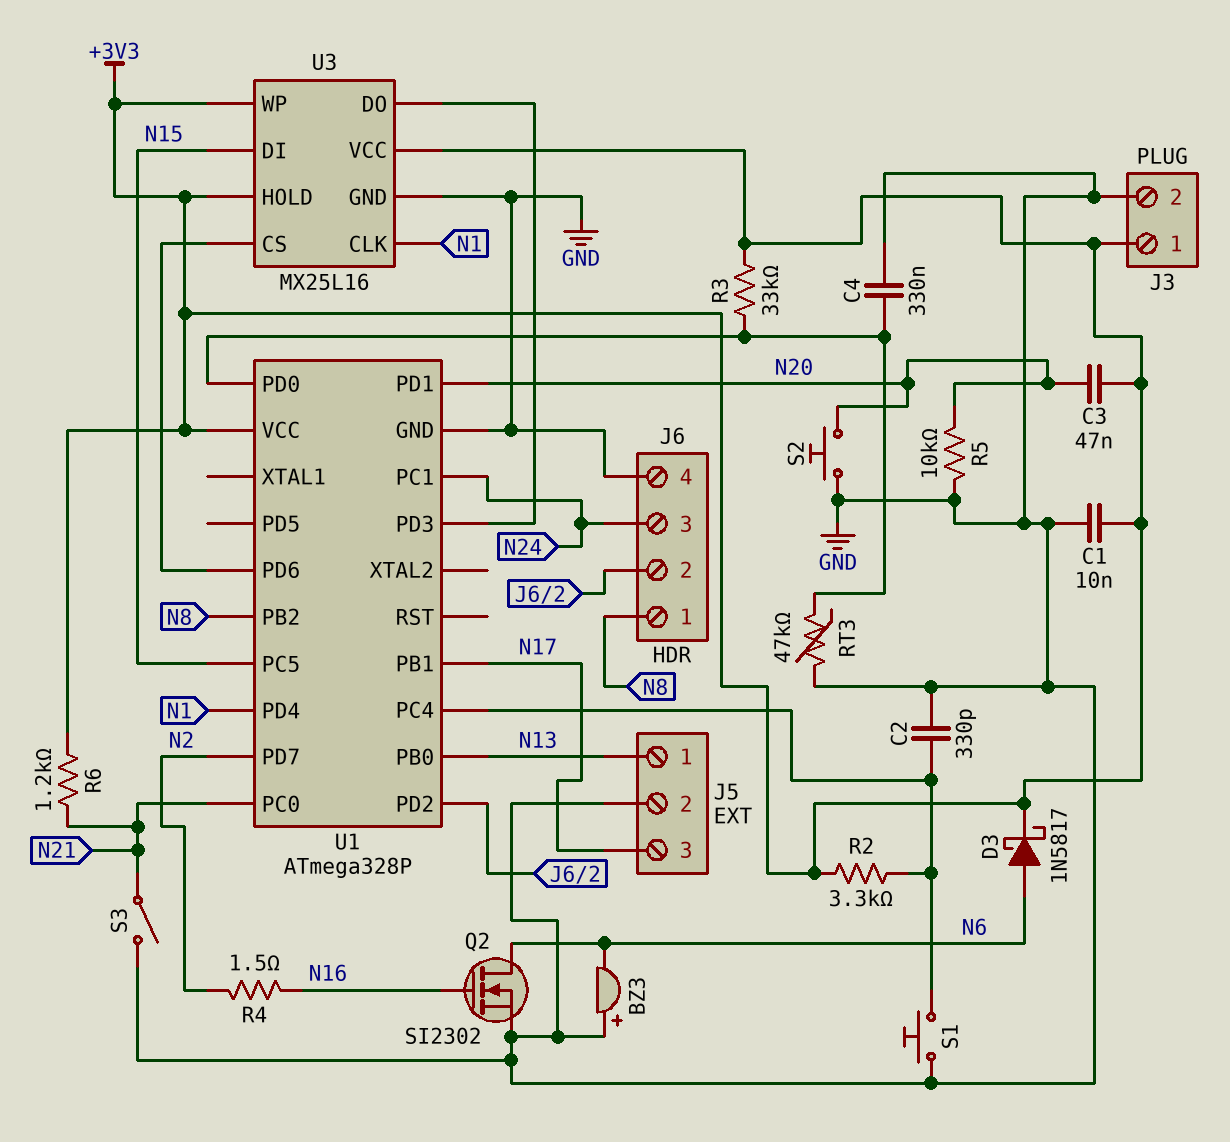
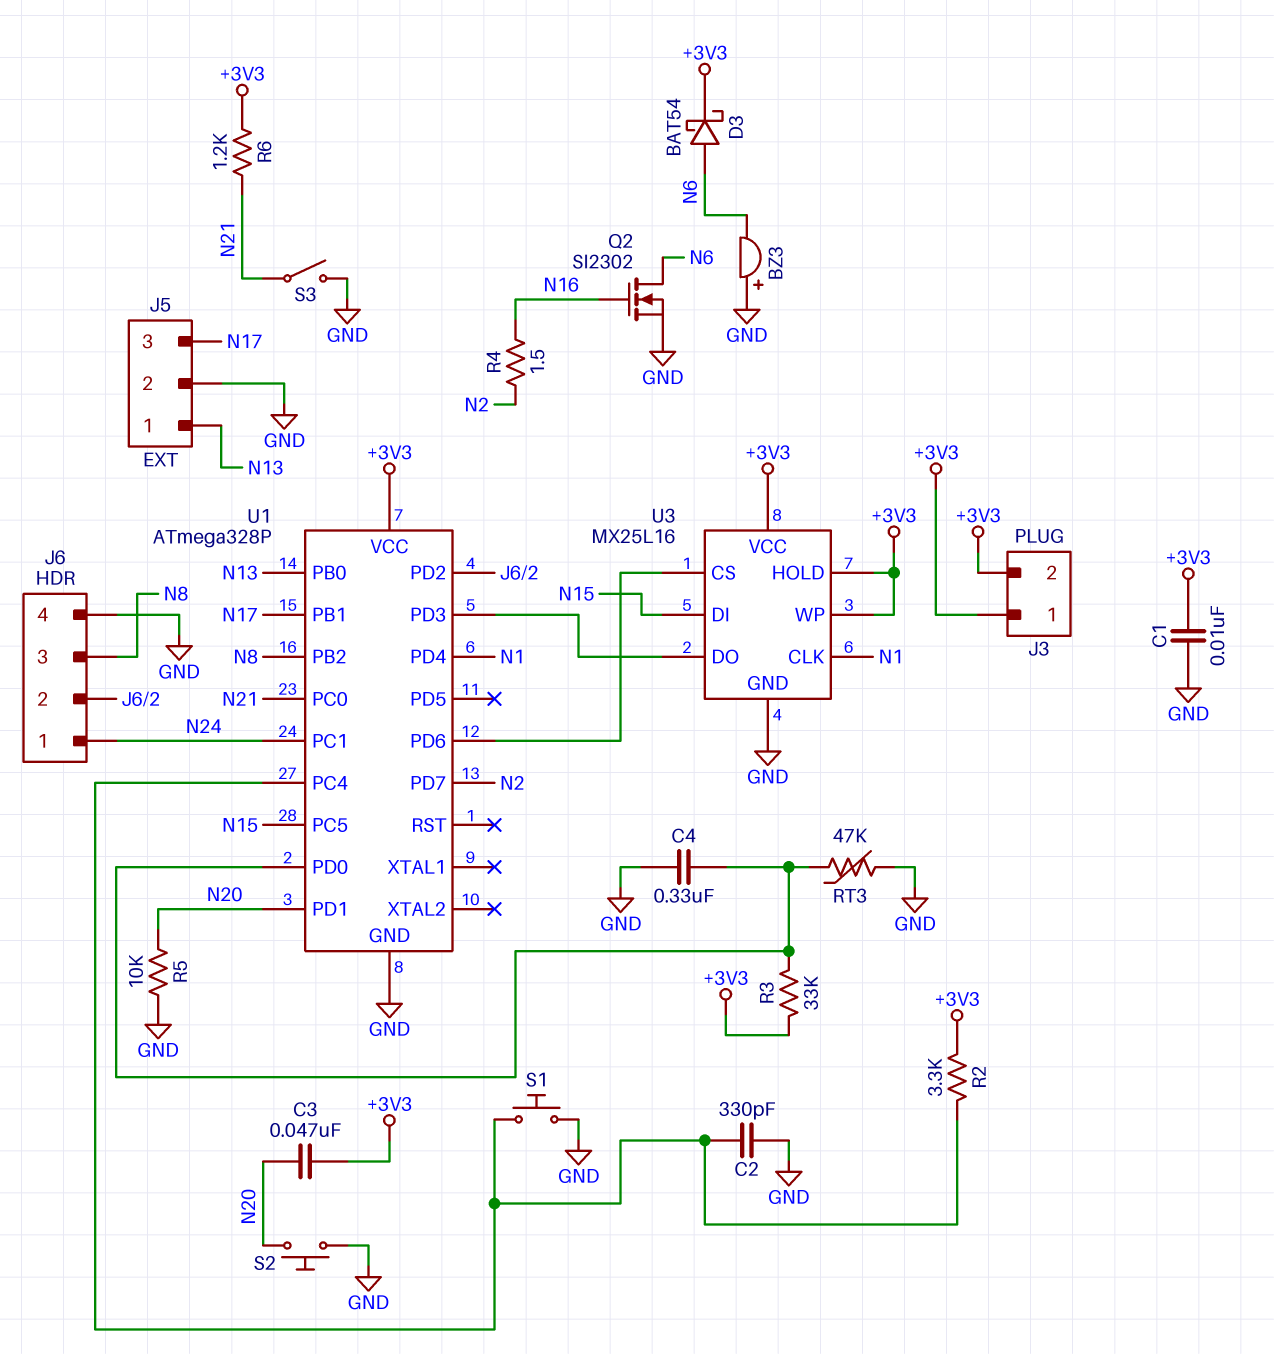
D3: schottky 1N5817 (A N6, K +3V3) -> schottky BAT54 (A N6, K +3V3)
J3 pin 2: GND -> +3V3
J6 pin 1: N8 -> N24
J6 pin 3: N24 -> N8

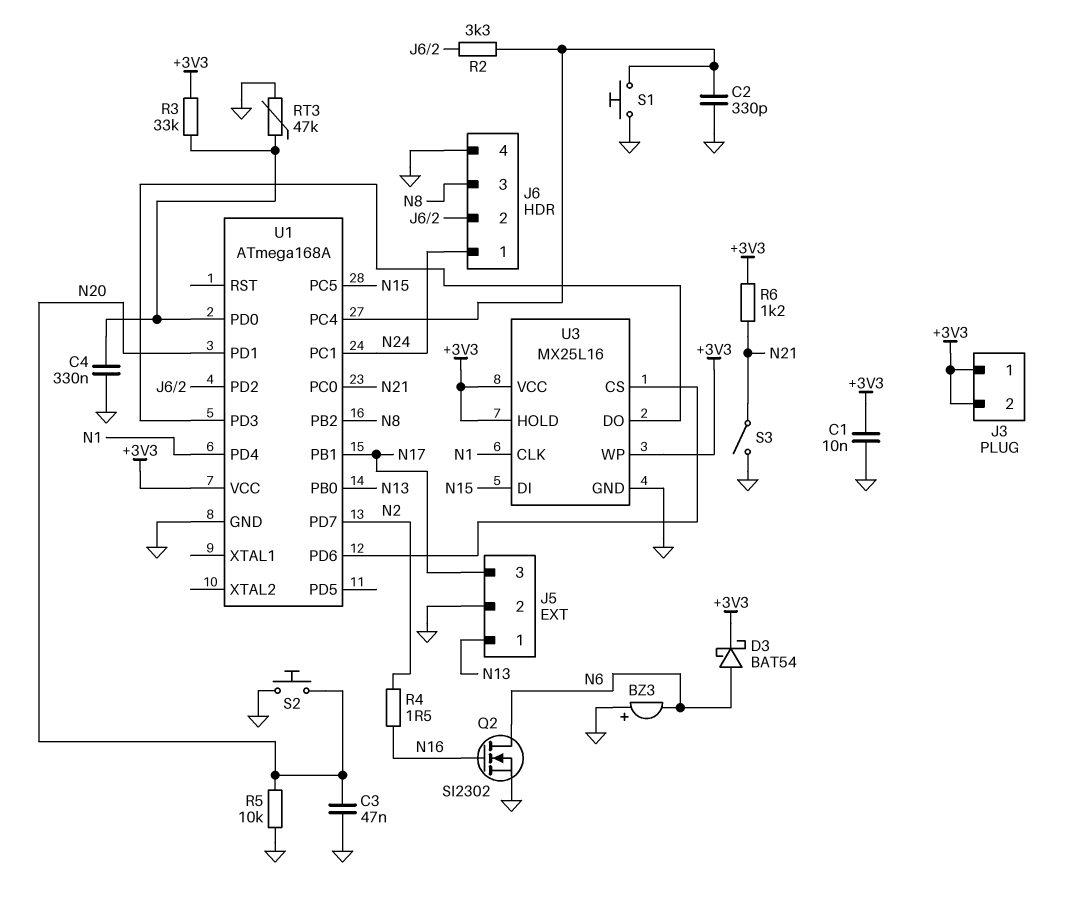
C3: 47nF (+3V3, N20) -> 47nF (GND, N20)
R2: 3.3k (+3V3, U1/PC4) -> 3.3k (J6/2, U1/PC4)
U1: ATmega328P -> ATmega168A

